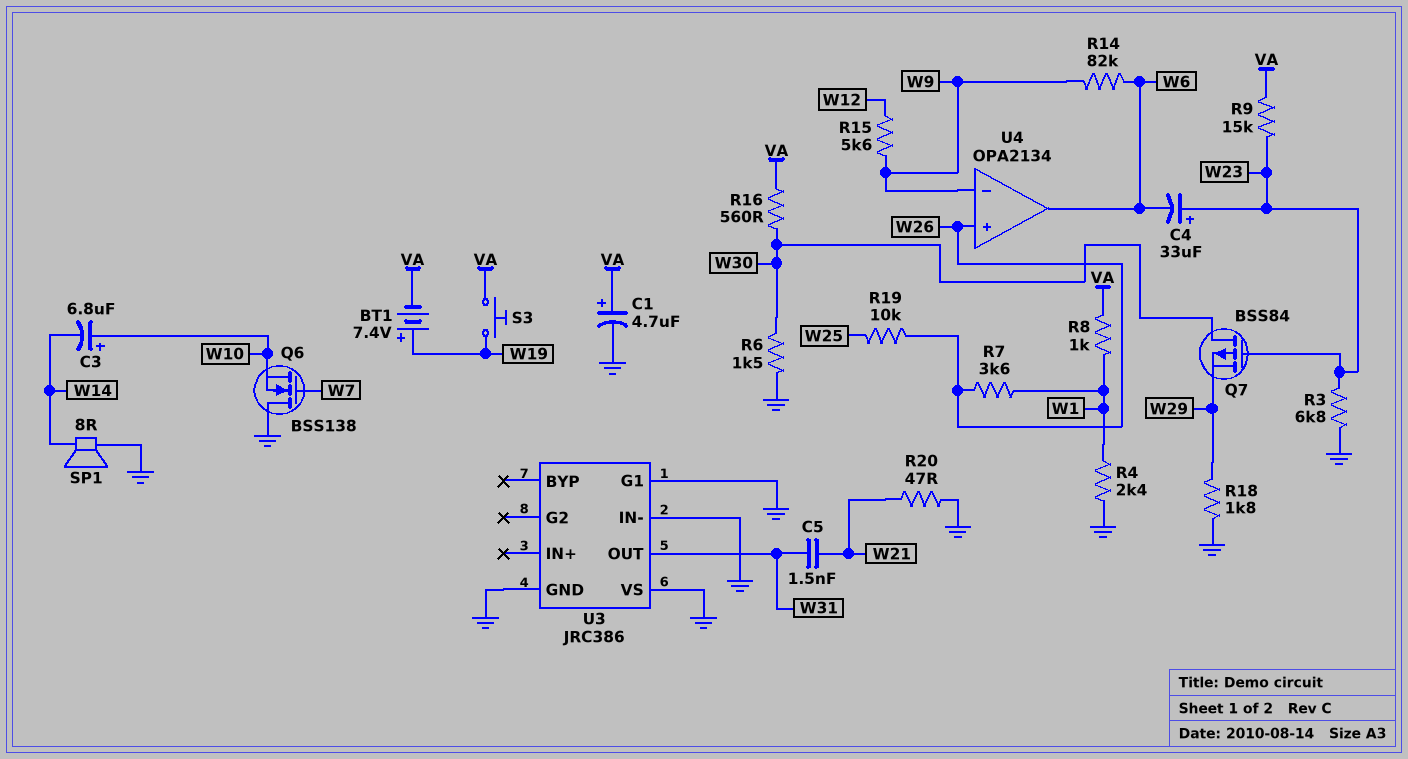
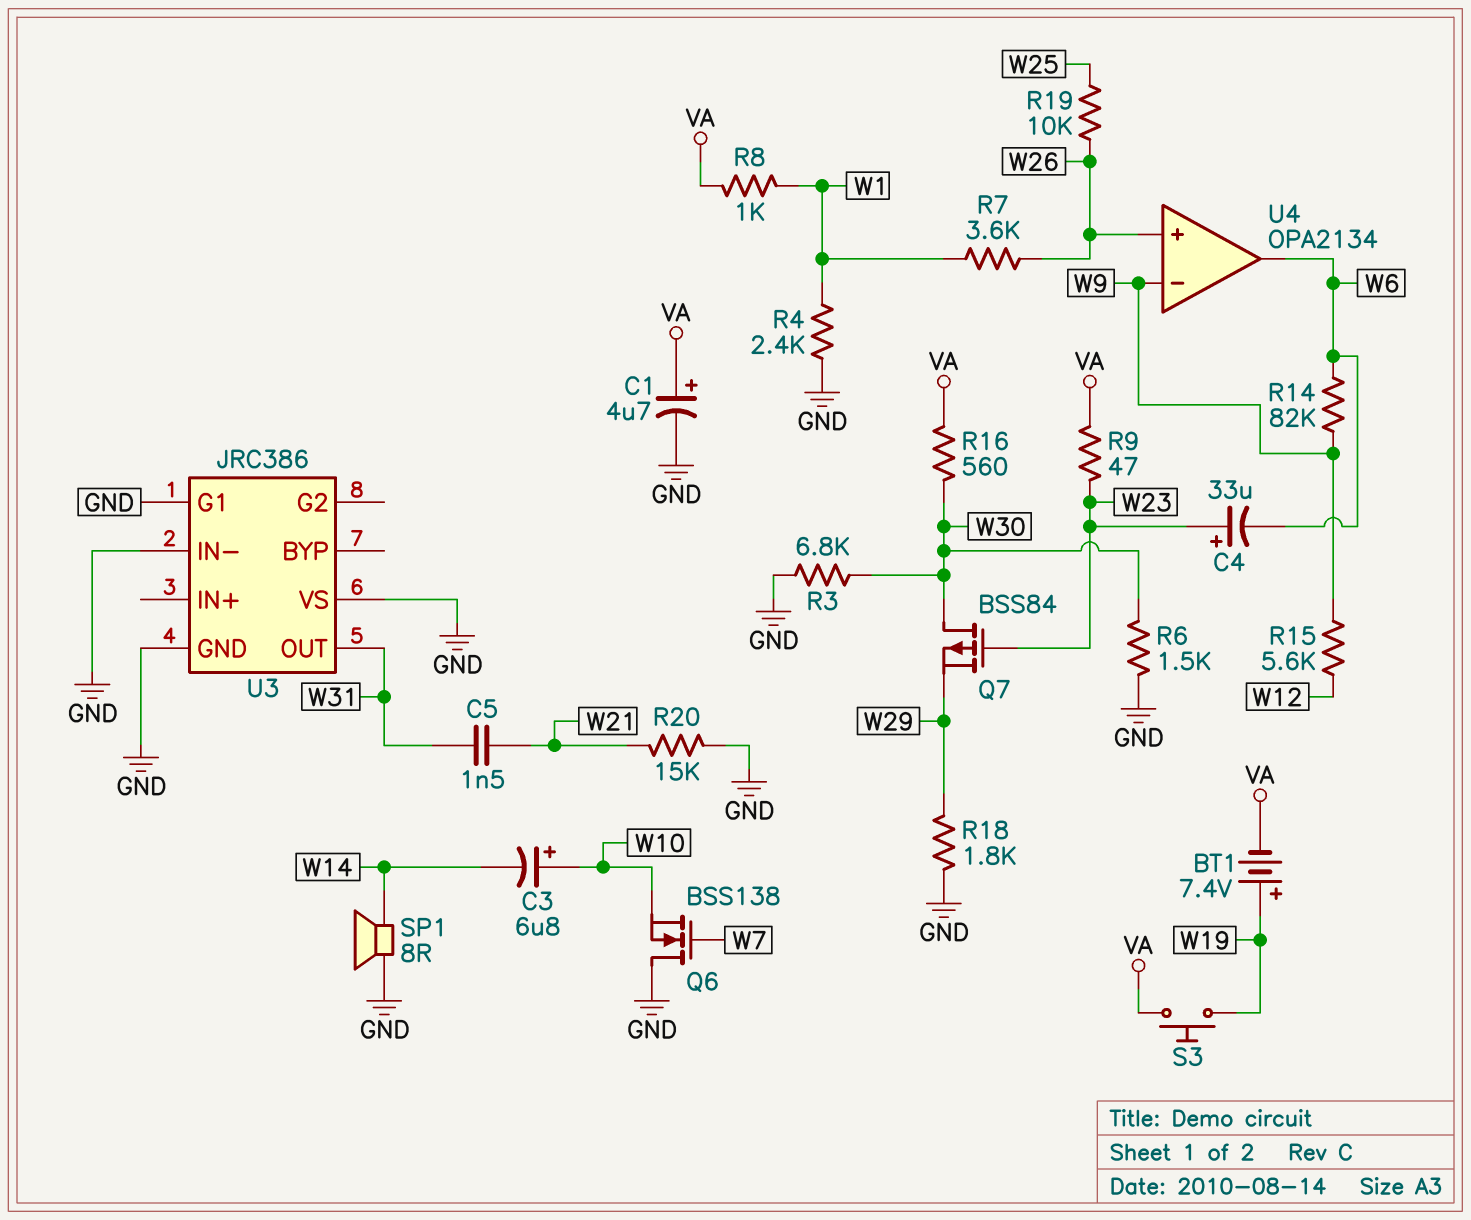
R3: 6.8k (GND, W23) -> 6.8k (GND, W30)
R9: 15k (VA, W23) -> 47 (VA, W23)
R20: 47 (GND, W21) -> 15k (GND, W21)

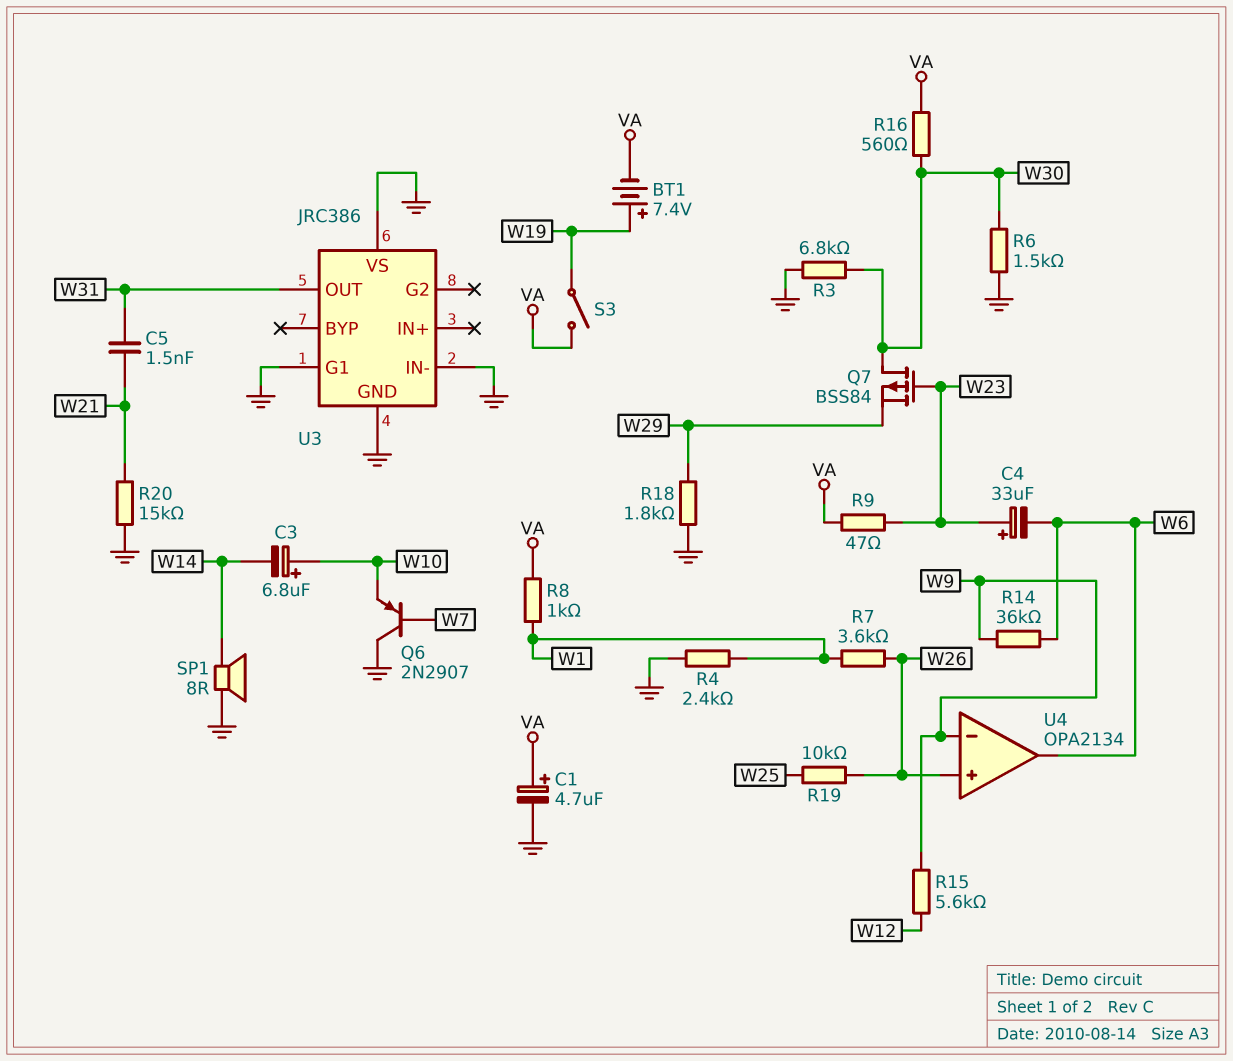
Q6: NMOS BSS138 (G W7, D GND, S W10) -> PNP 2N2907 (B W7, C GND, E W10)
R14: 82k (W6, W9) -> 36k (W6, W9)
S3: button (VA, W19) -> switch (VA, W19)

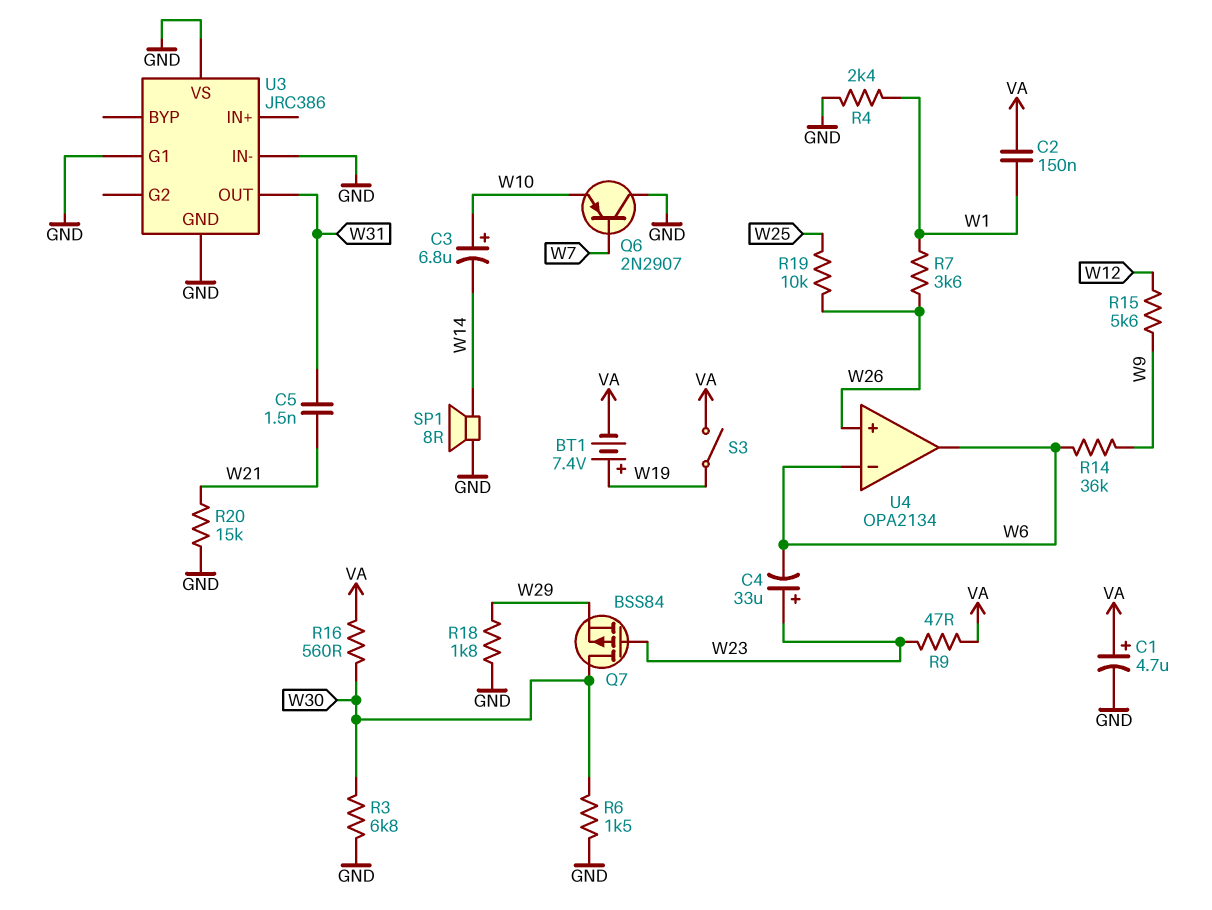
C2: none -> 150nF (VA, W1)
R8: 1k (VA, W1) -> none
U4 pin in-: W9 -> W6

